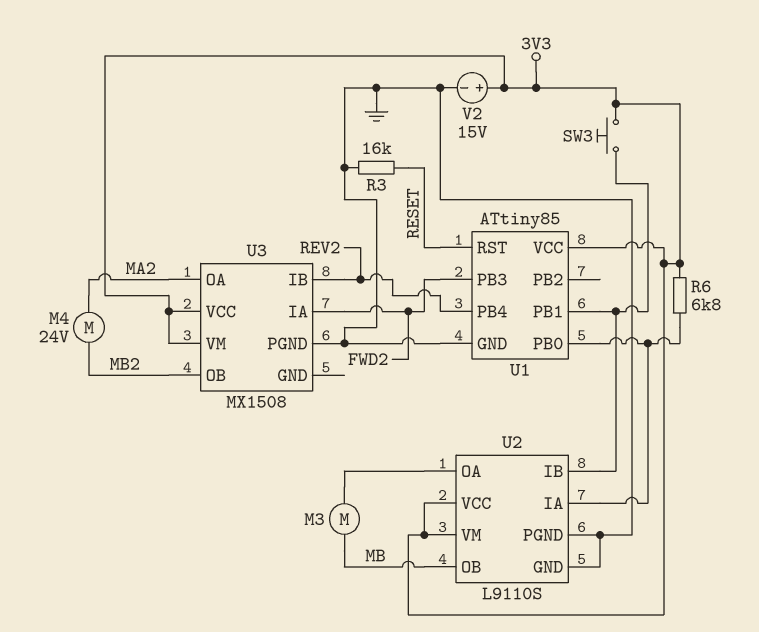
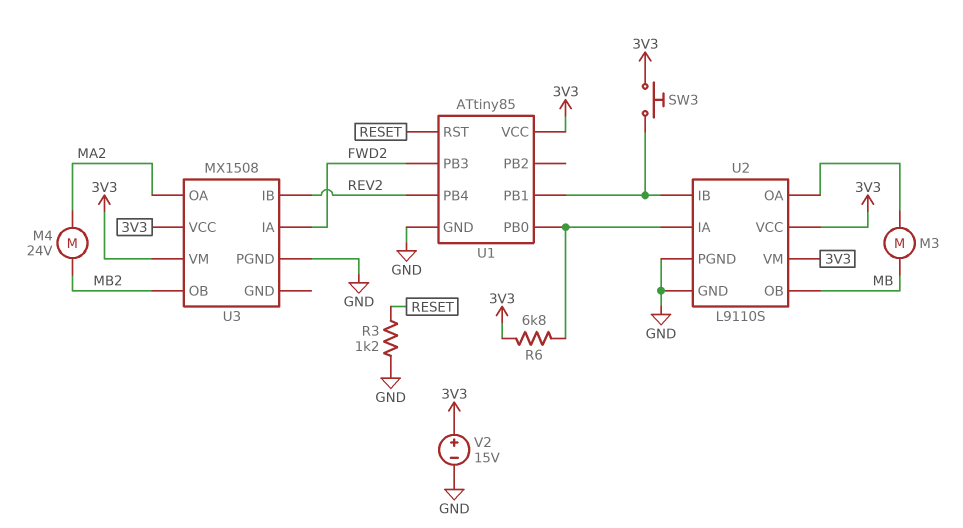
R3: 16k (GND, RESET) -> 1.2k (GND, RESET)

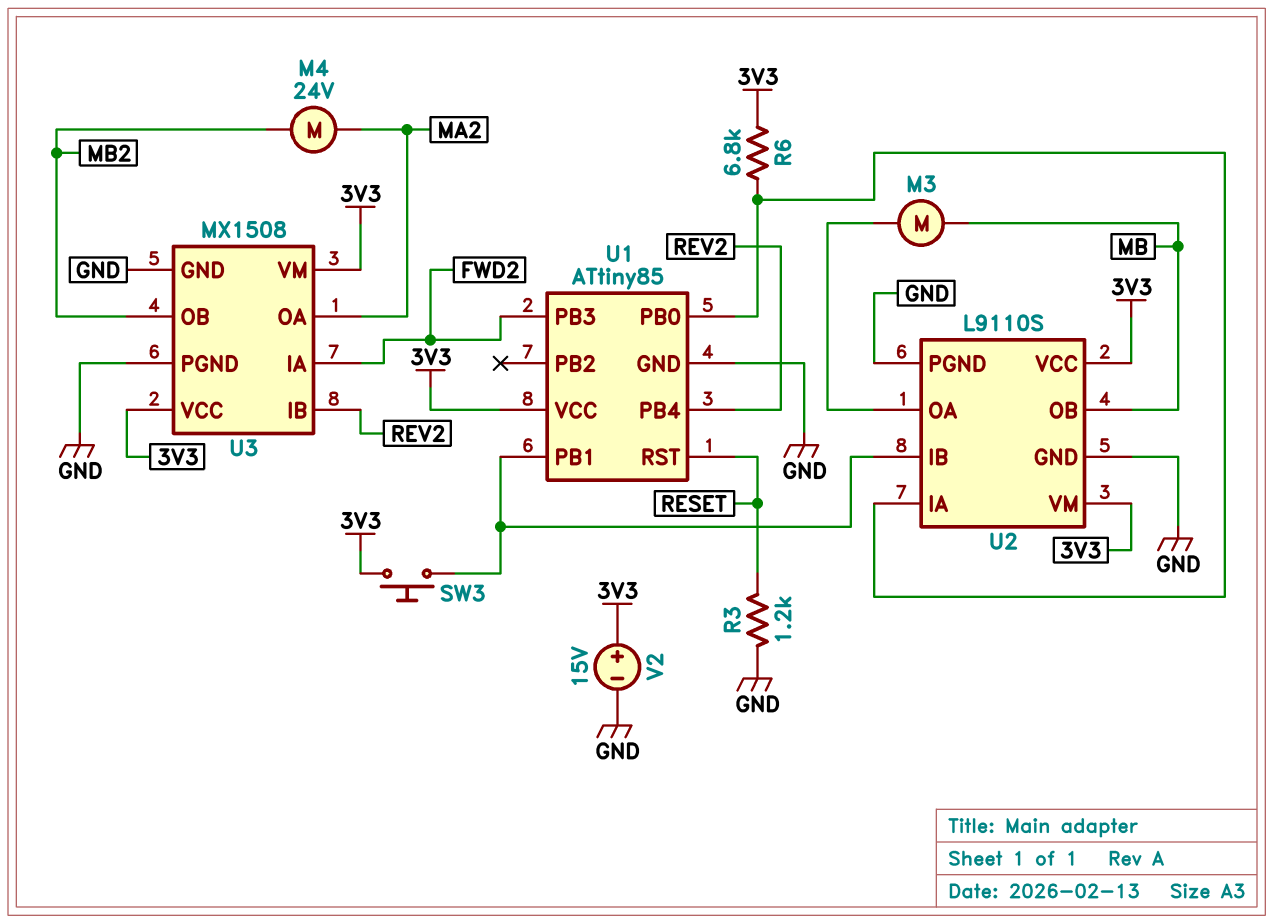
U3 pin GND: none -> GND

